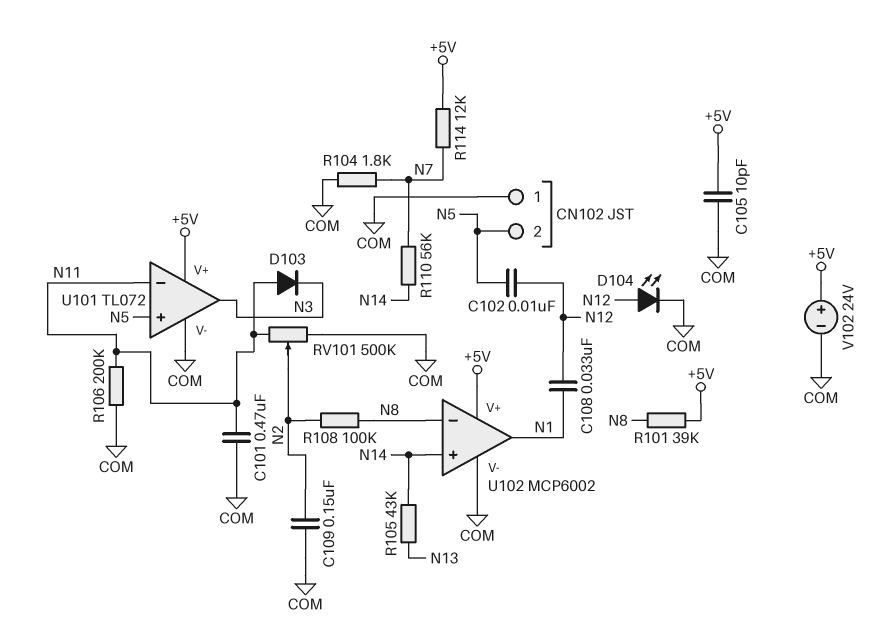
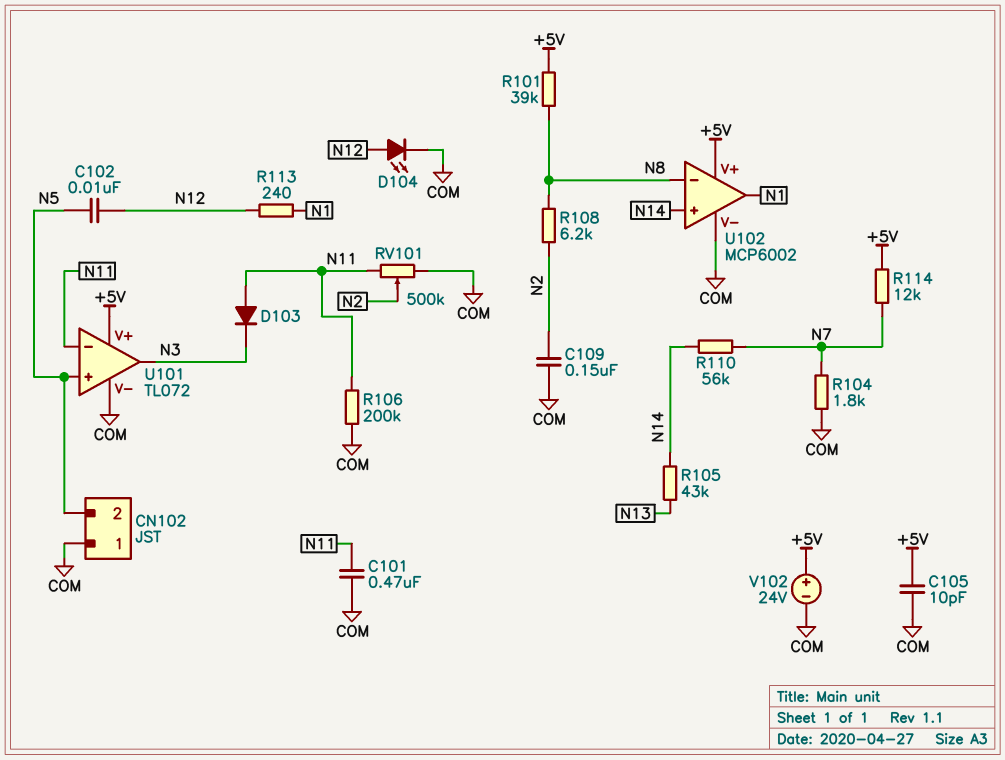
C108: 33nF (N1, N12) -> none
R108: 100k (N2, N8) -> 6.2k (N2, N8)
R113: none -> 240 (N1, N12)

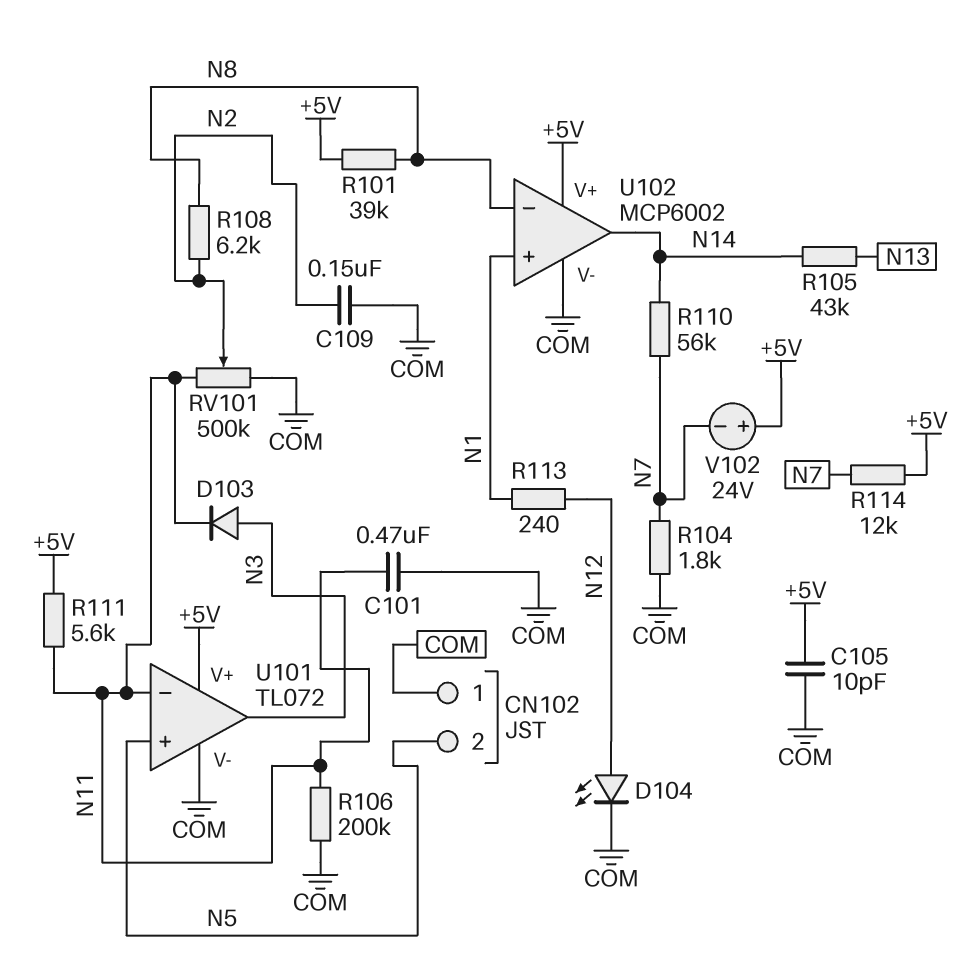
C102: 10nF (N5, N12) -> none
D103: diode (A N11, K N3) -> diode (A N3, K N11)
R111: none -> 5.6k (+5V, N11)
U102 pin in+: N14 -> N1
U102 pin out: N1 -> N14
V102: 24V (plus +5V, minus COM) -> 24V (plus +5V, minus N7)

